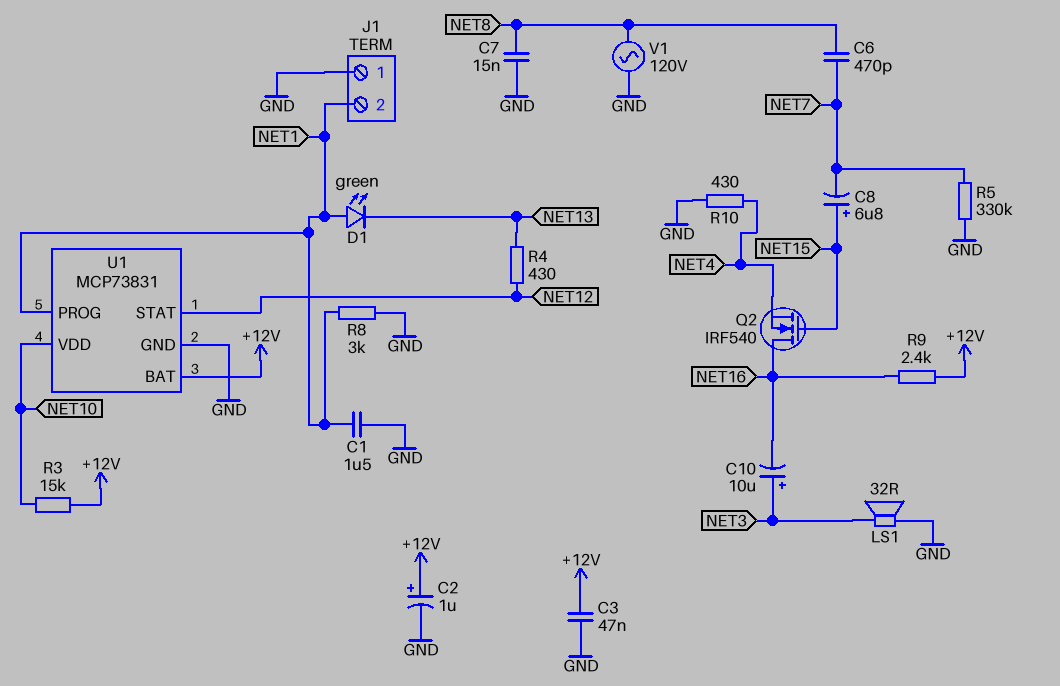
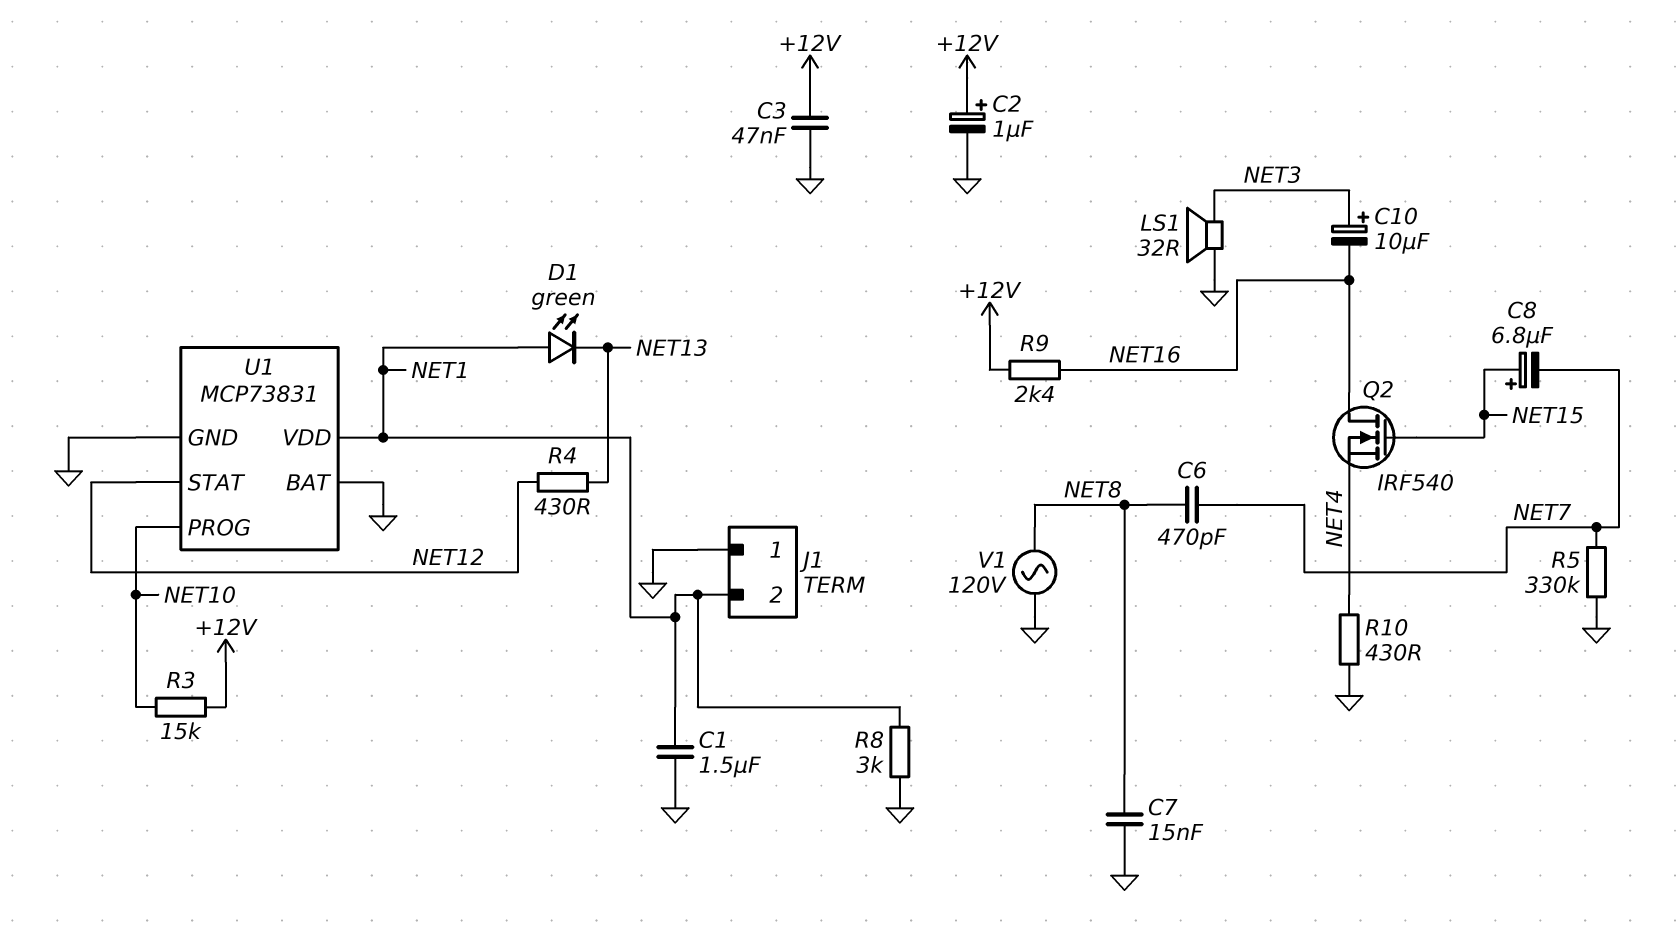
U1 pin BAT: +12V -> GND
U1 pin PROG: NET1 -> NET10
U1 pin VDD: NET10 -> NET1

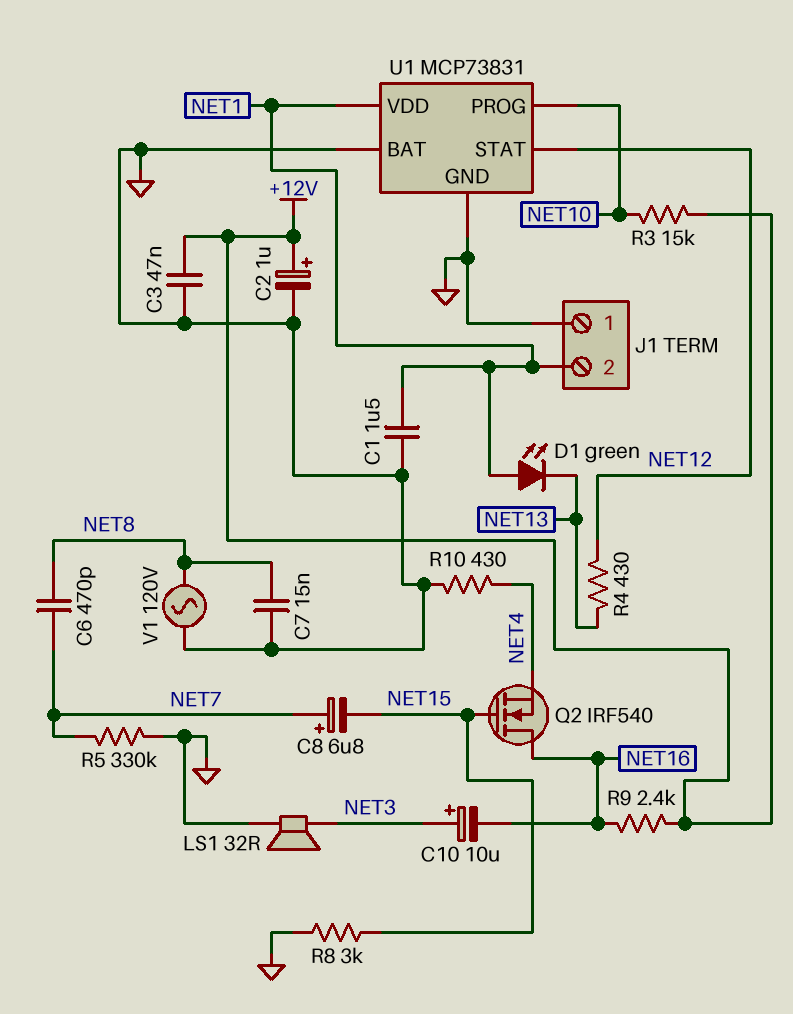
C8: 6.8uF (plus NET15, minus NET7) -> 6.8uF (plus NET7, minus NET15)
R8: 3k (GND, NET1) -> 3k (GND, NET15)

